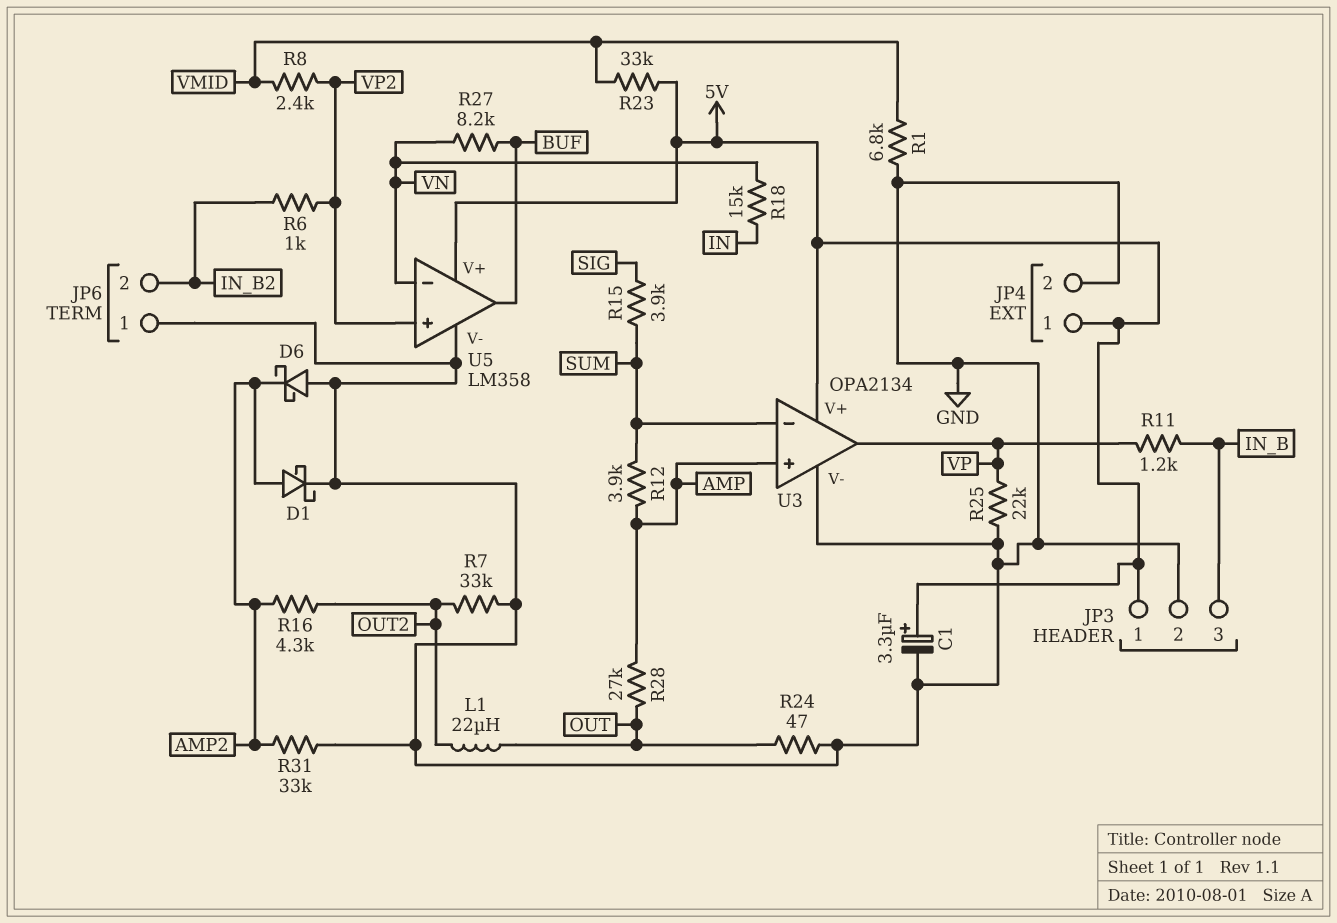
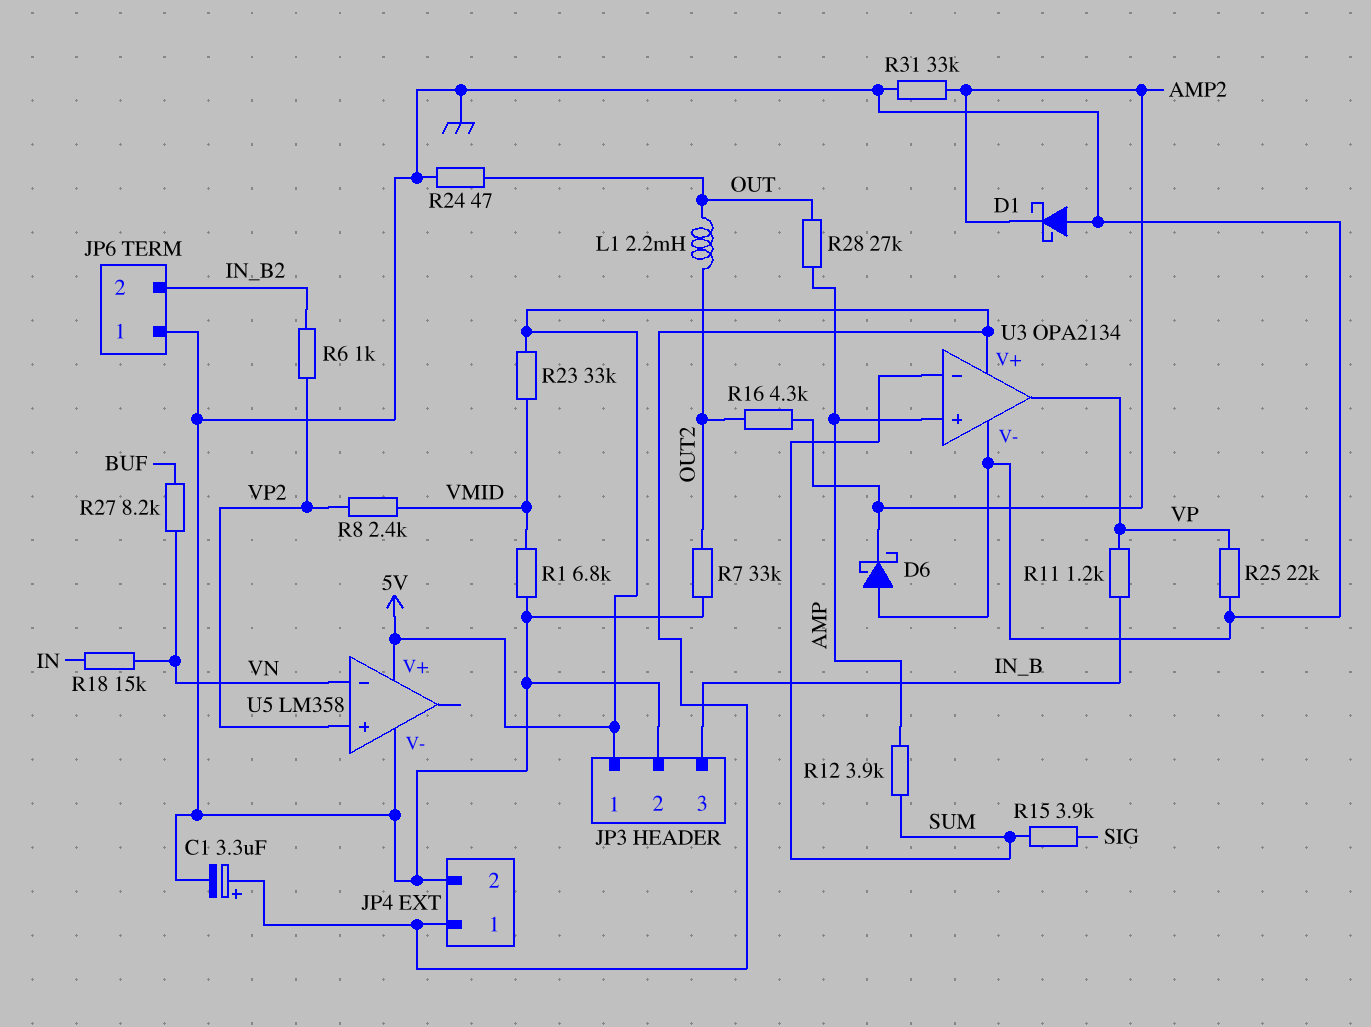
D1: schottky (A AMP2, K GND) -> schottky (A GND, K AMP2)
L1: 22uH (OUT, OUT2) -> 2.2mH (OUT, OUT2)
U5 pin out: BUF -> none

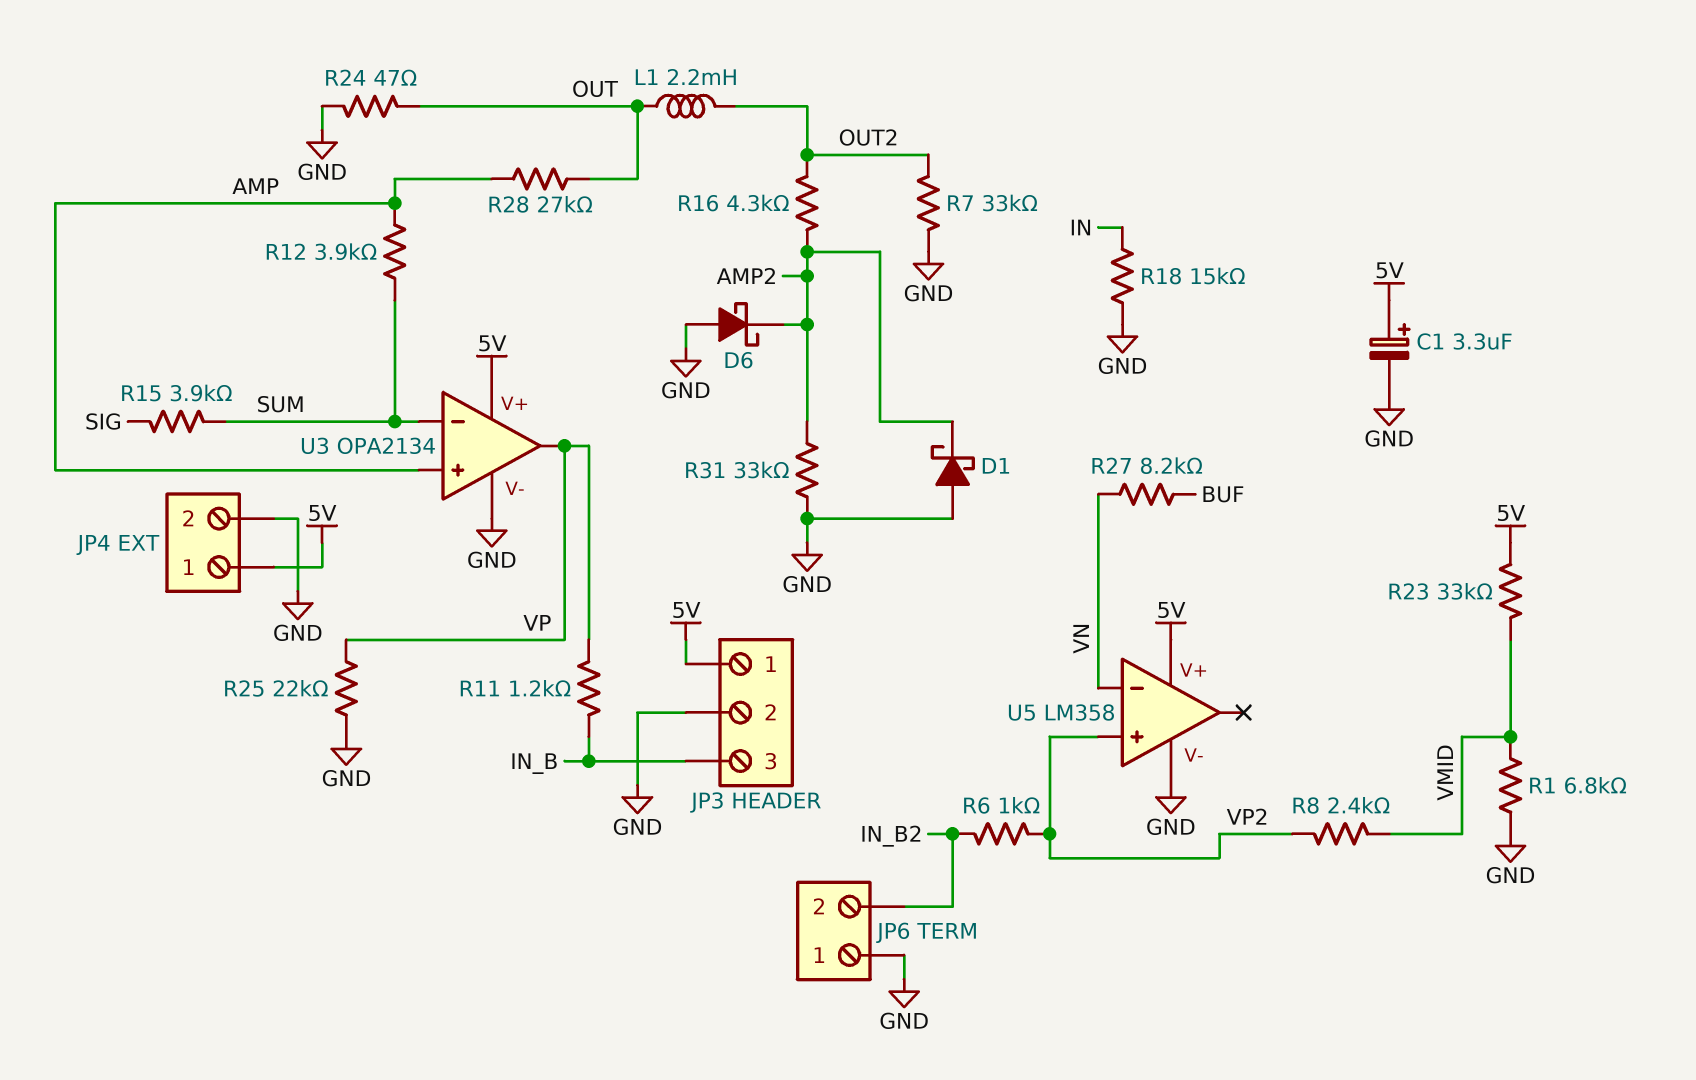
R18: 15k (IN, VN) -> 15k (GND, IN)

